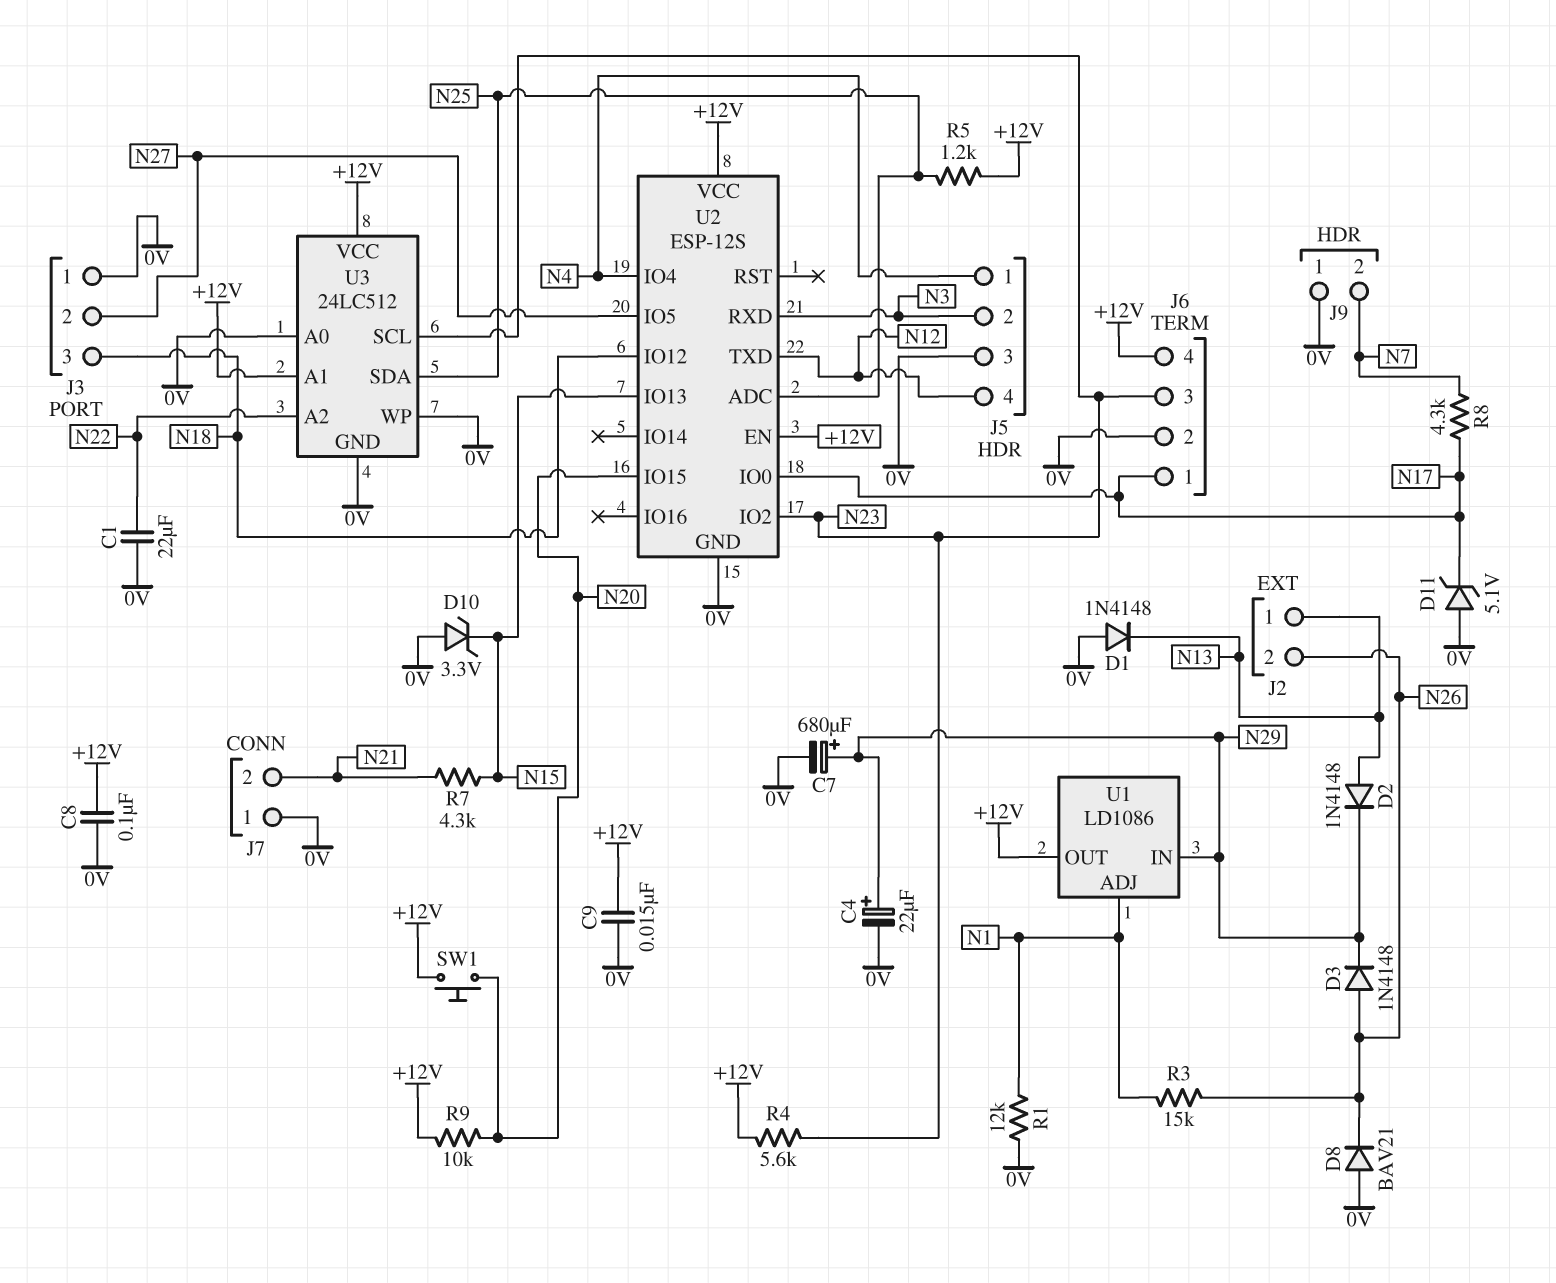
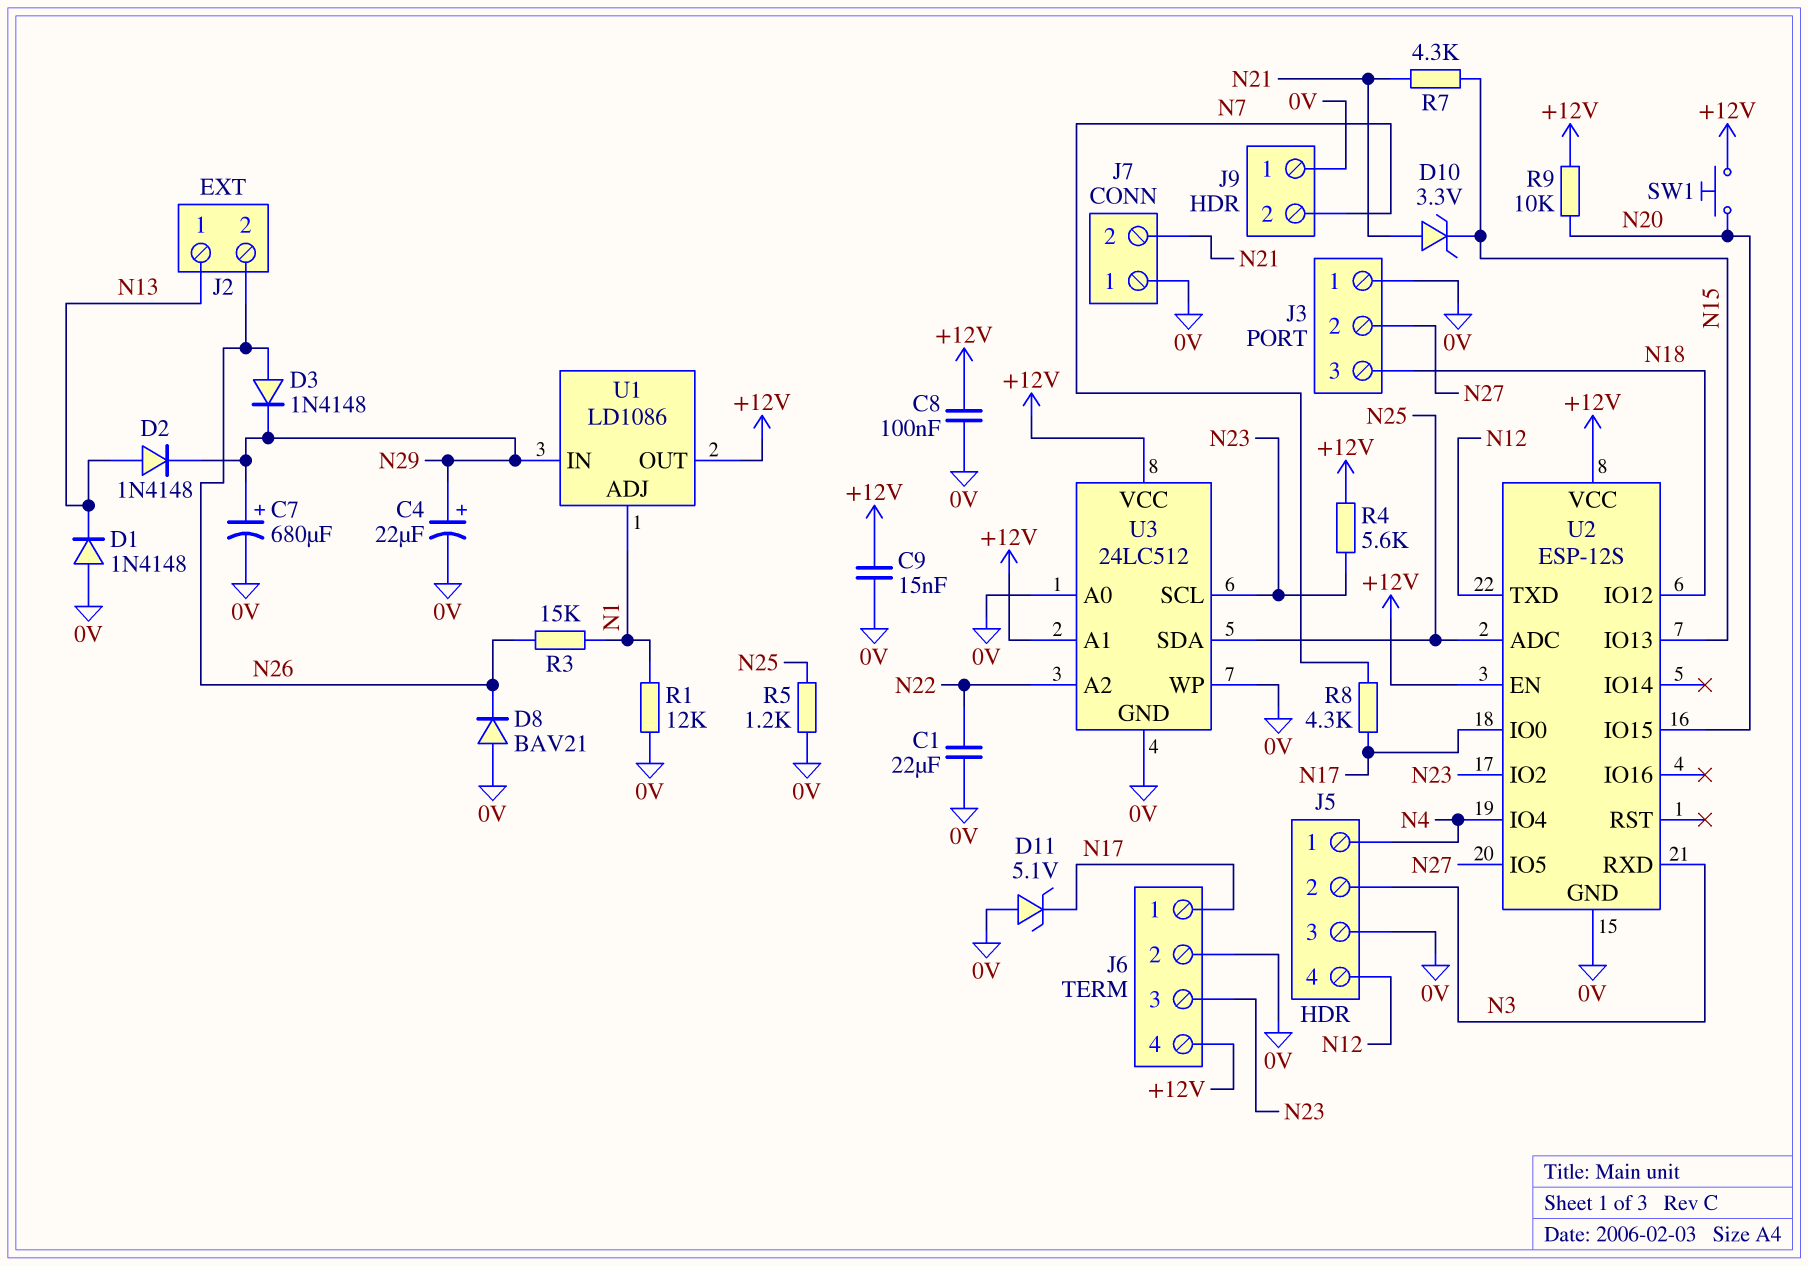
D10: zener 3.3V (A 0V, K N15) -> zener 3.3V (A N21, K N15)
R5: 1.2k (+12V, N25) -> 1.2k (0V, N25)

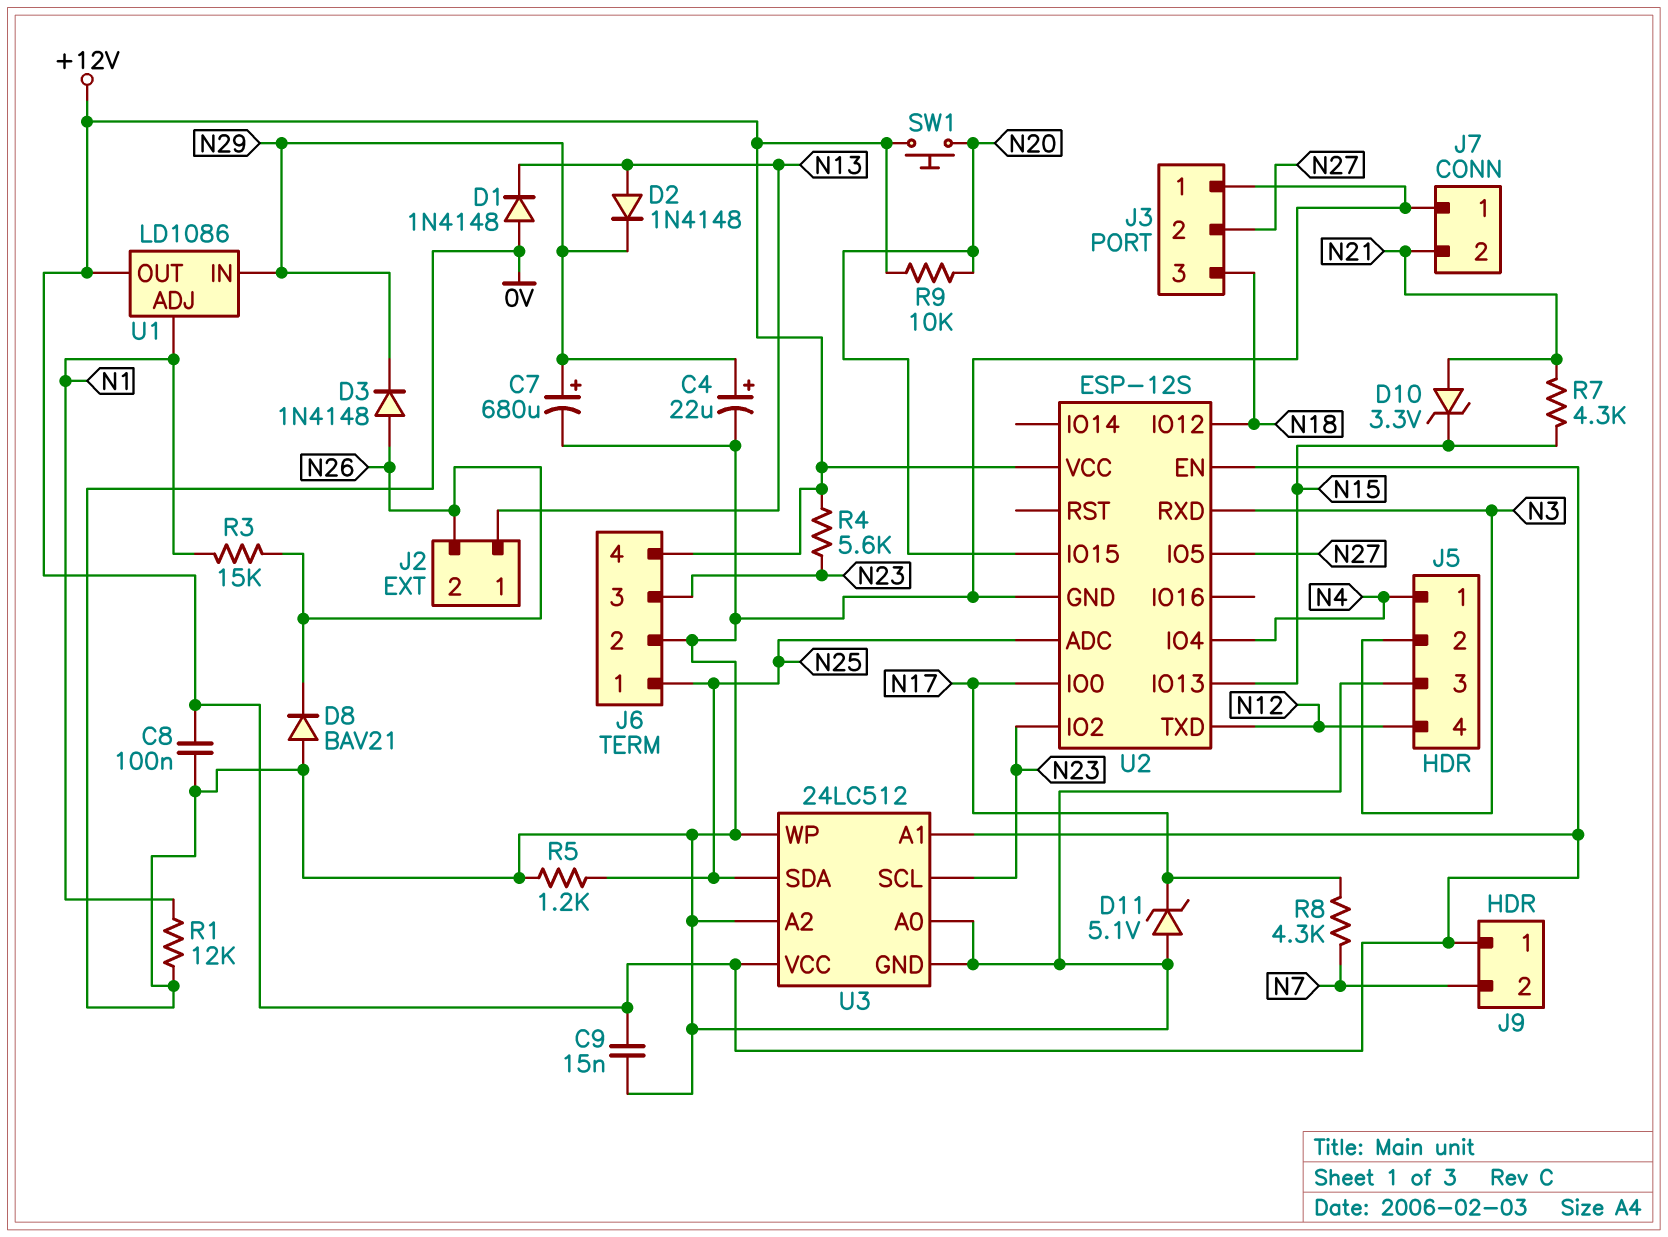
C1: 22uF (0V, N22) -> none
J6 pin 1: N17 -> N25
J9 pin 1: 0V -> +12V
U3 pin A2: N22 -> 0V

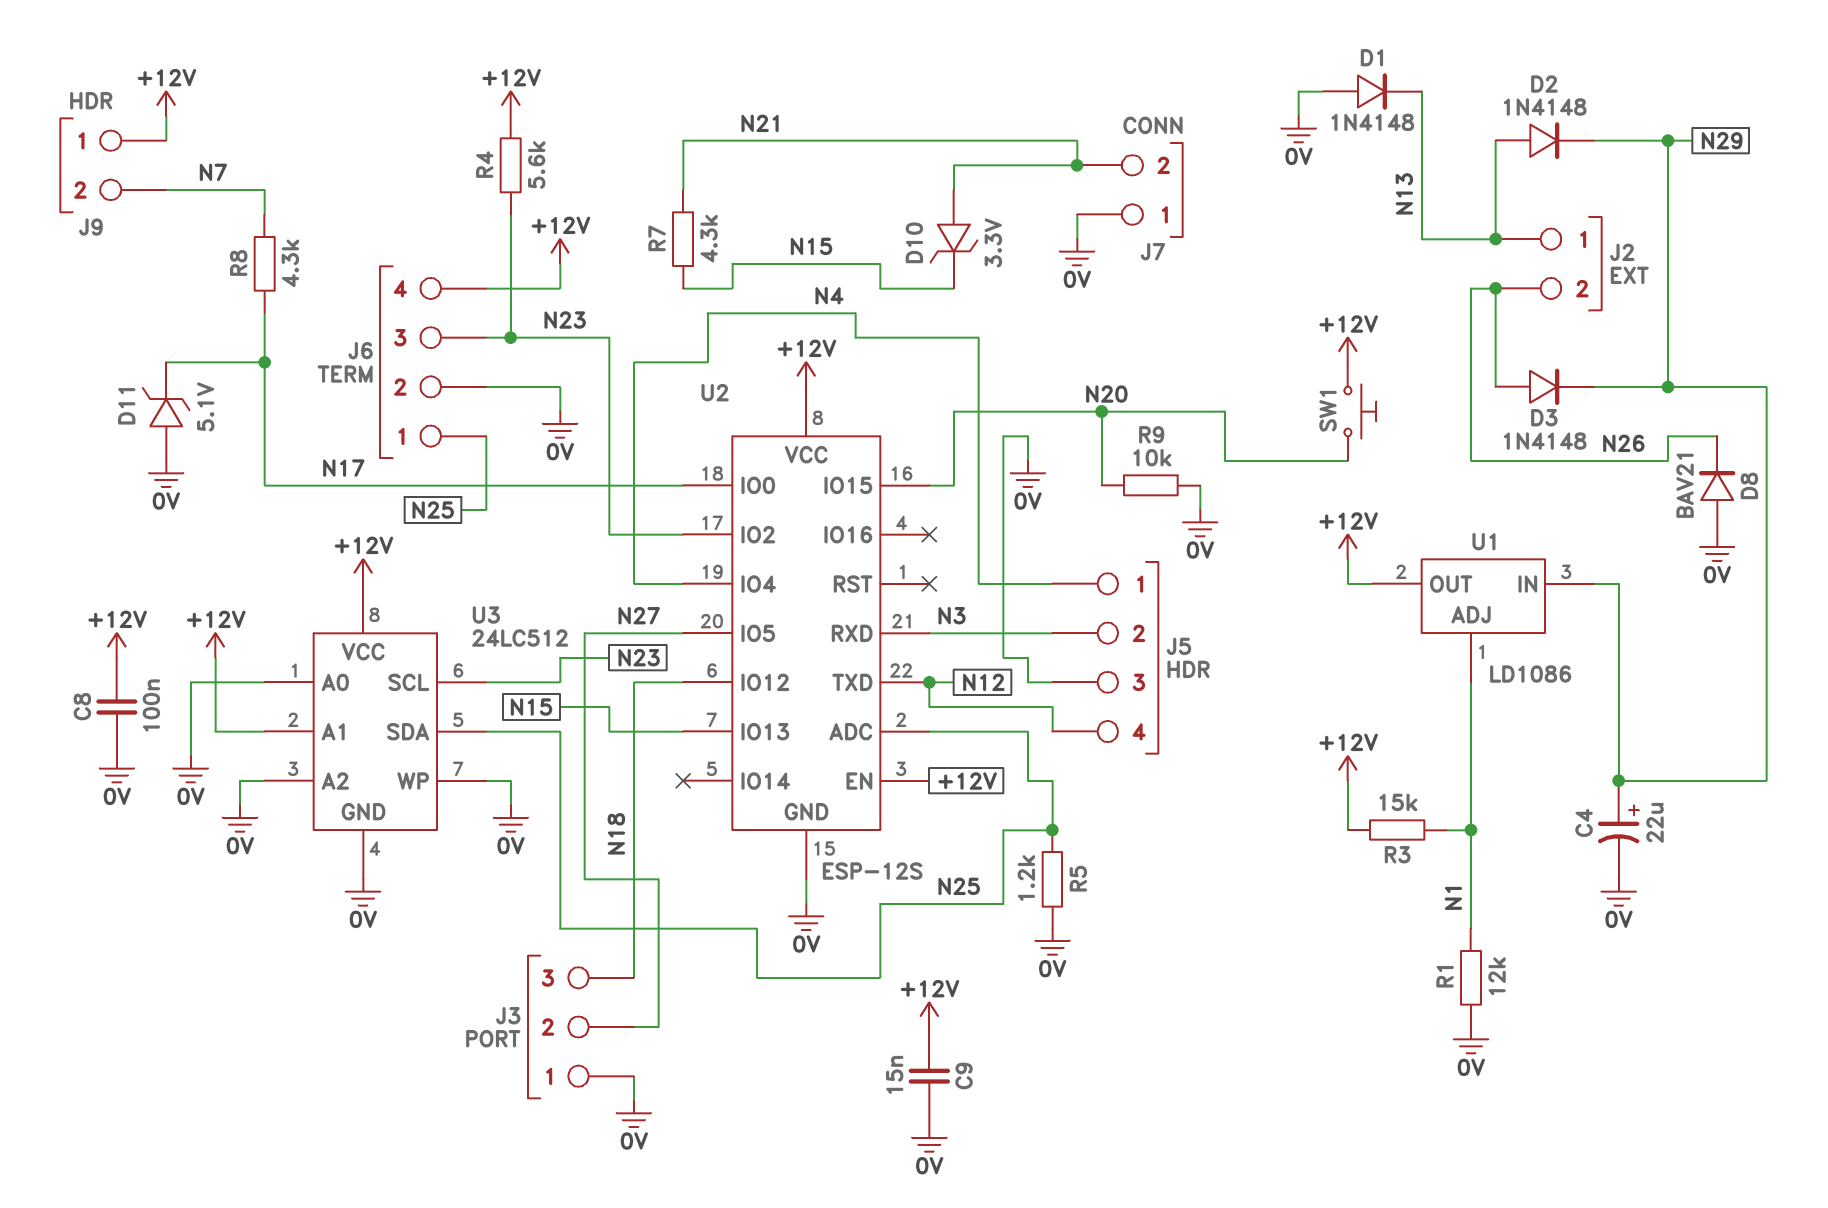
C7: 680uF (plus N29, minus 0V) -> none
R3: 15k (N1, N26) -> 15k (+12V, N1)
R9: 10k (+12V, N20) -> 10k (0V, N20)

